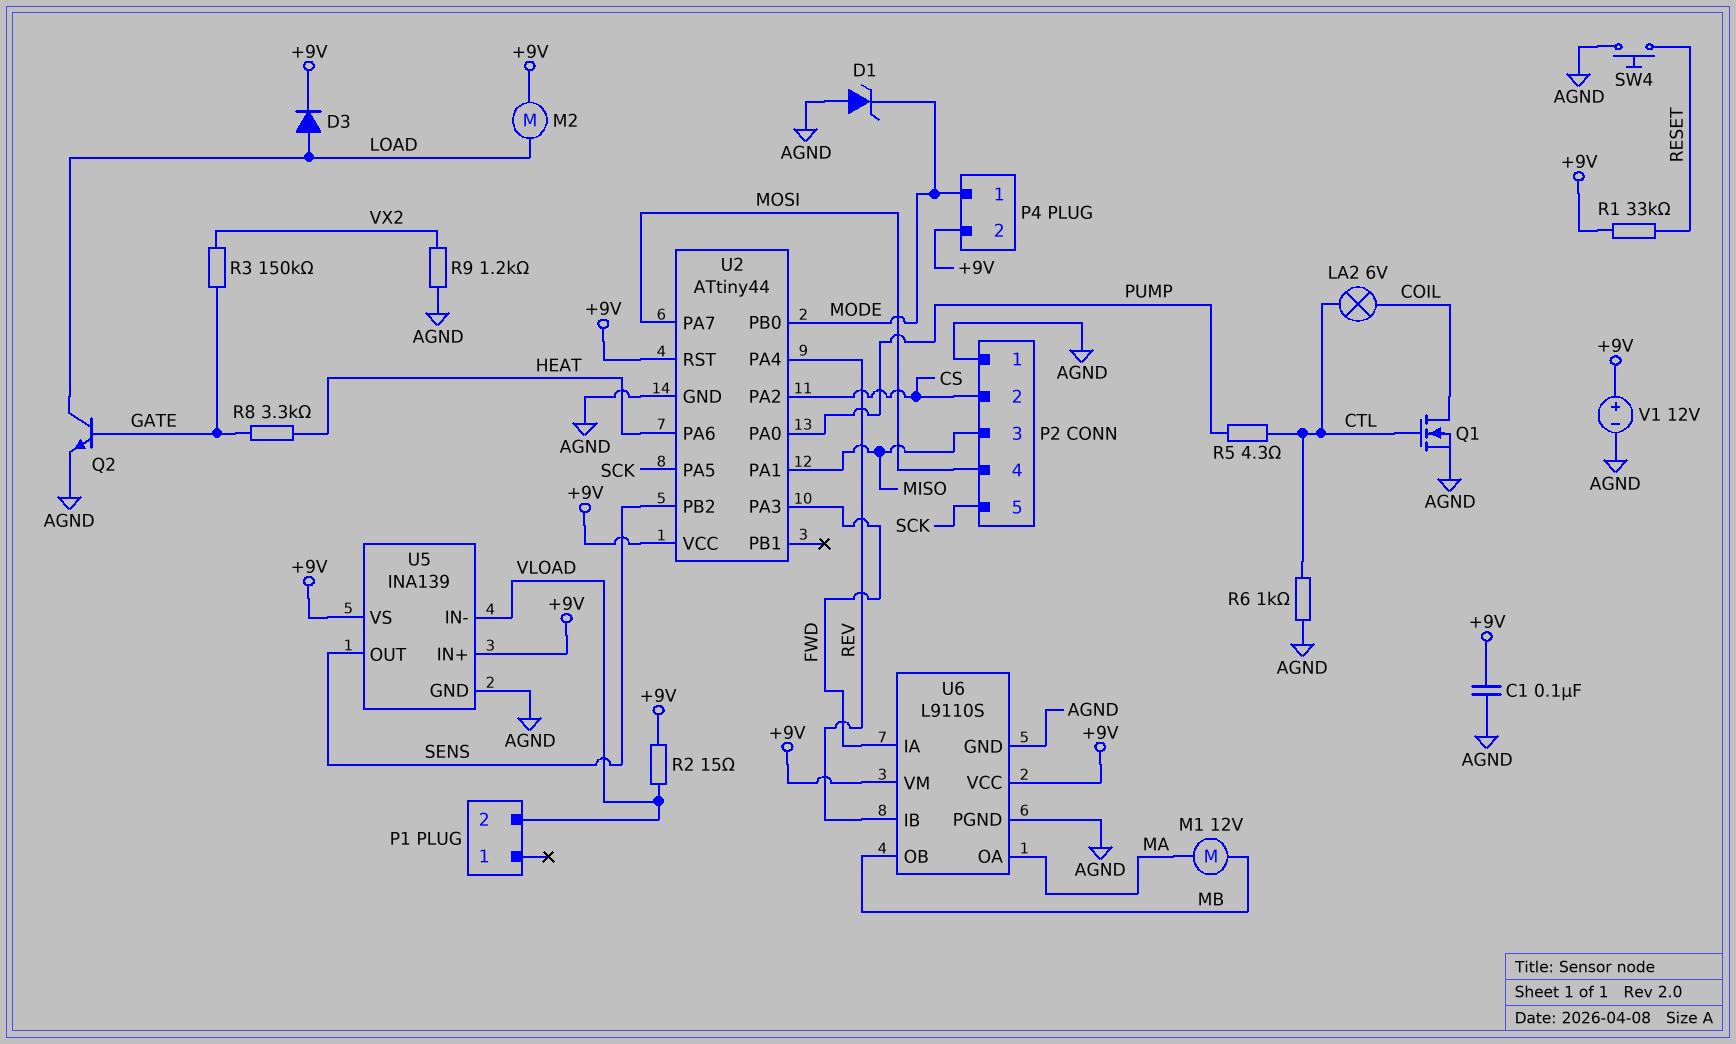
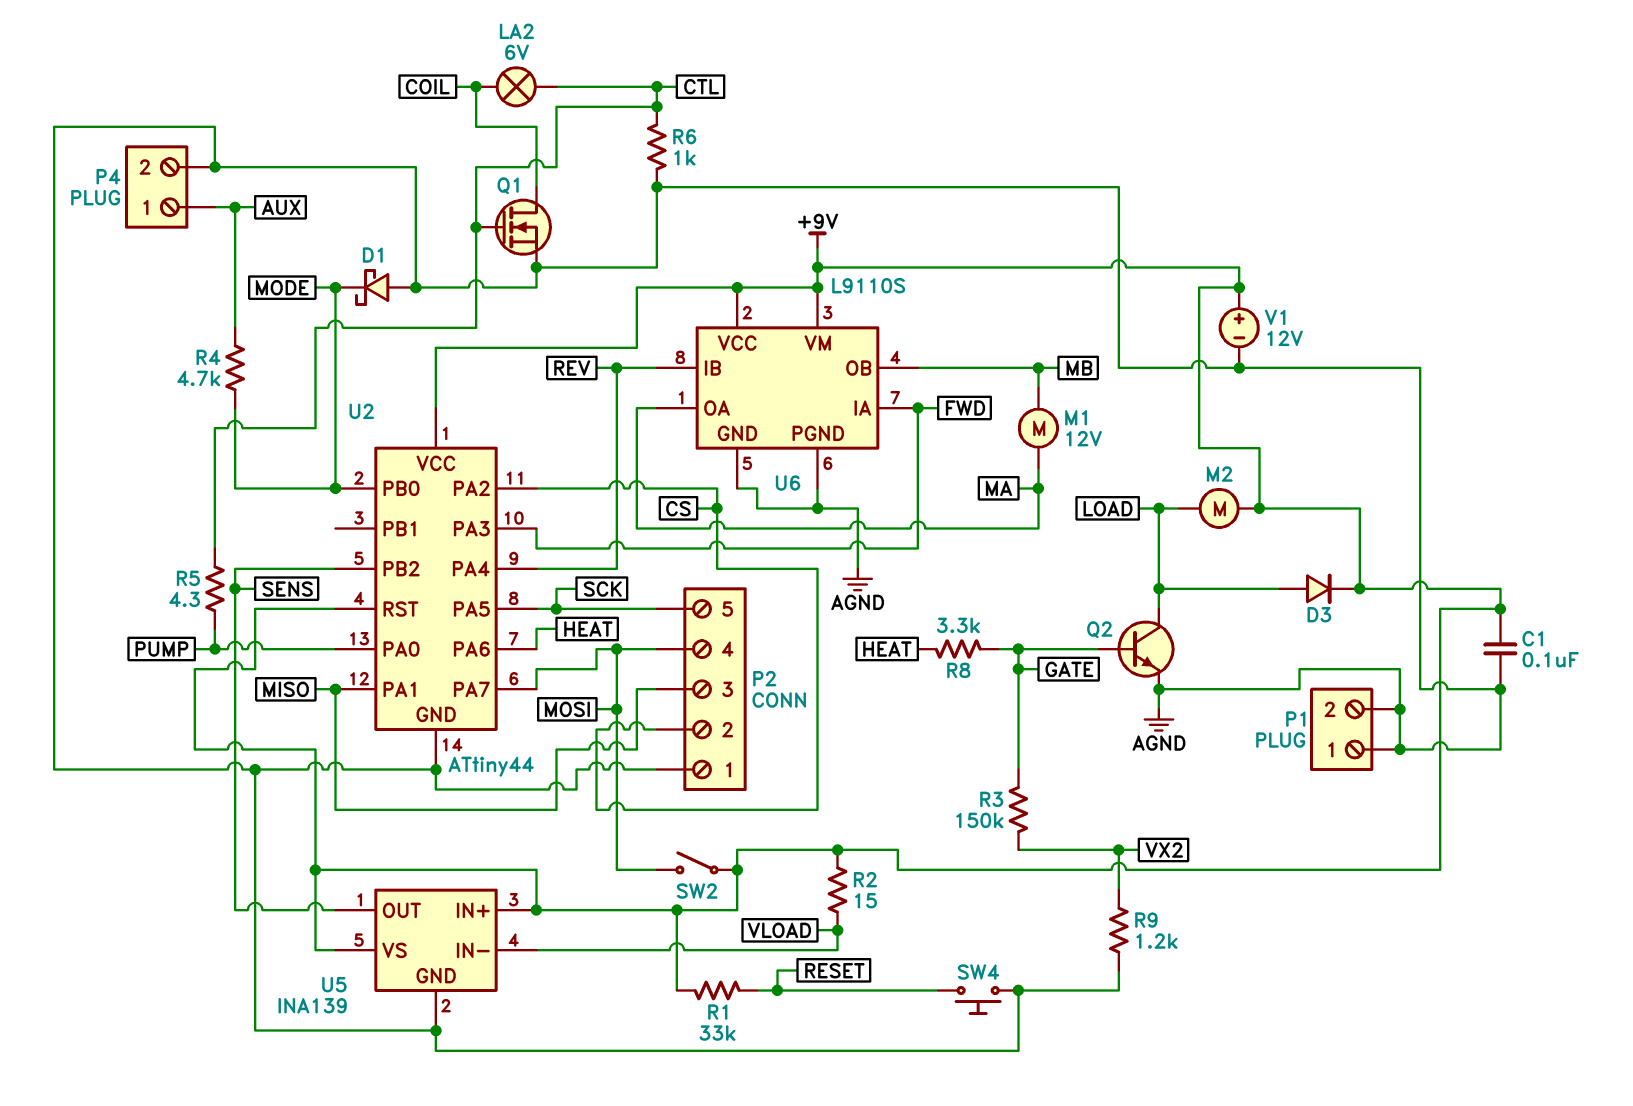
D1: zener (A AGND, K MODE) -> schottky (A AGND, K MODE)
P1 pin 1: none -> AGND
P1 pin 2: VLOAD -> AGND
P4 pin 1: MODE -> AUX
P4 pin 2: +9V -> AGND
R4: none -> 4.7k (AUX, MODE)
SW2: none -> switch (+9V, MOSI)

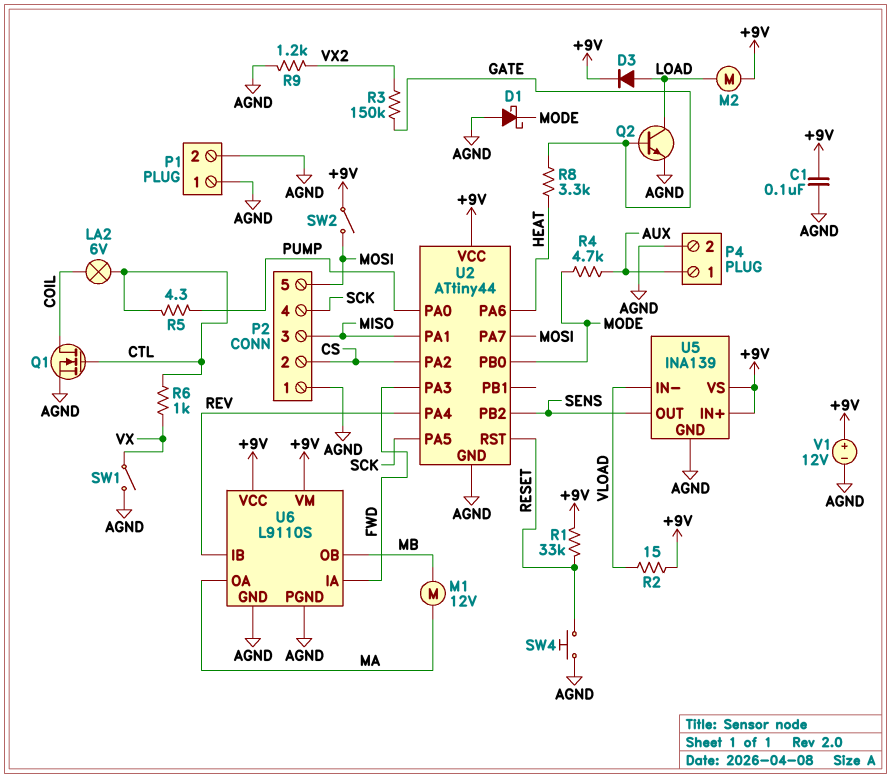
P2 pin 4: MOSI -> SCK
P2 pin 5: SCK -> MOSI
R6: 1k (AGND, CTL) -> 1k (CTL, VX)
SW1: none -> switch (AGND, VX)
U2 pin RST: +9V -> RESET

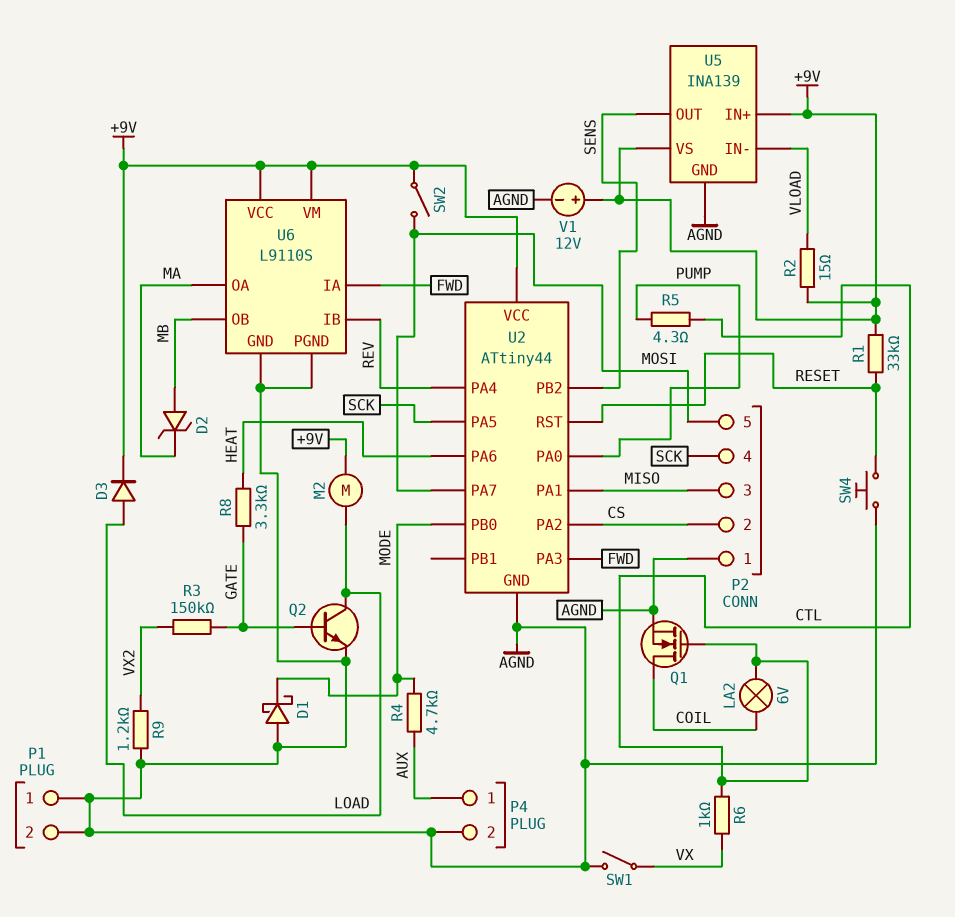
C1: 100nF (+9V, AGND) -> none
D2: none -> zener (A MB, K MA)
M1: motor 12V (MA, MB) -> none

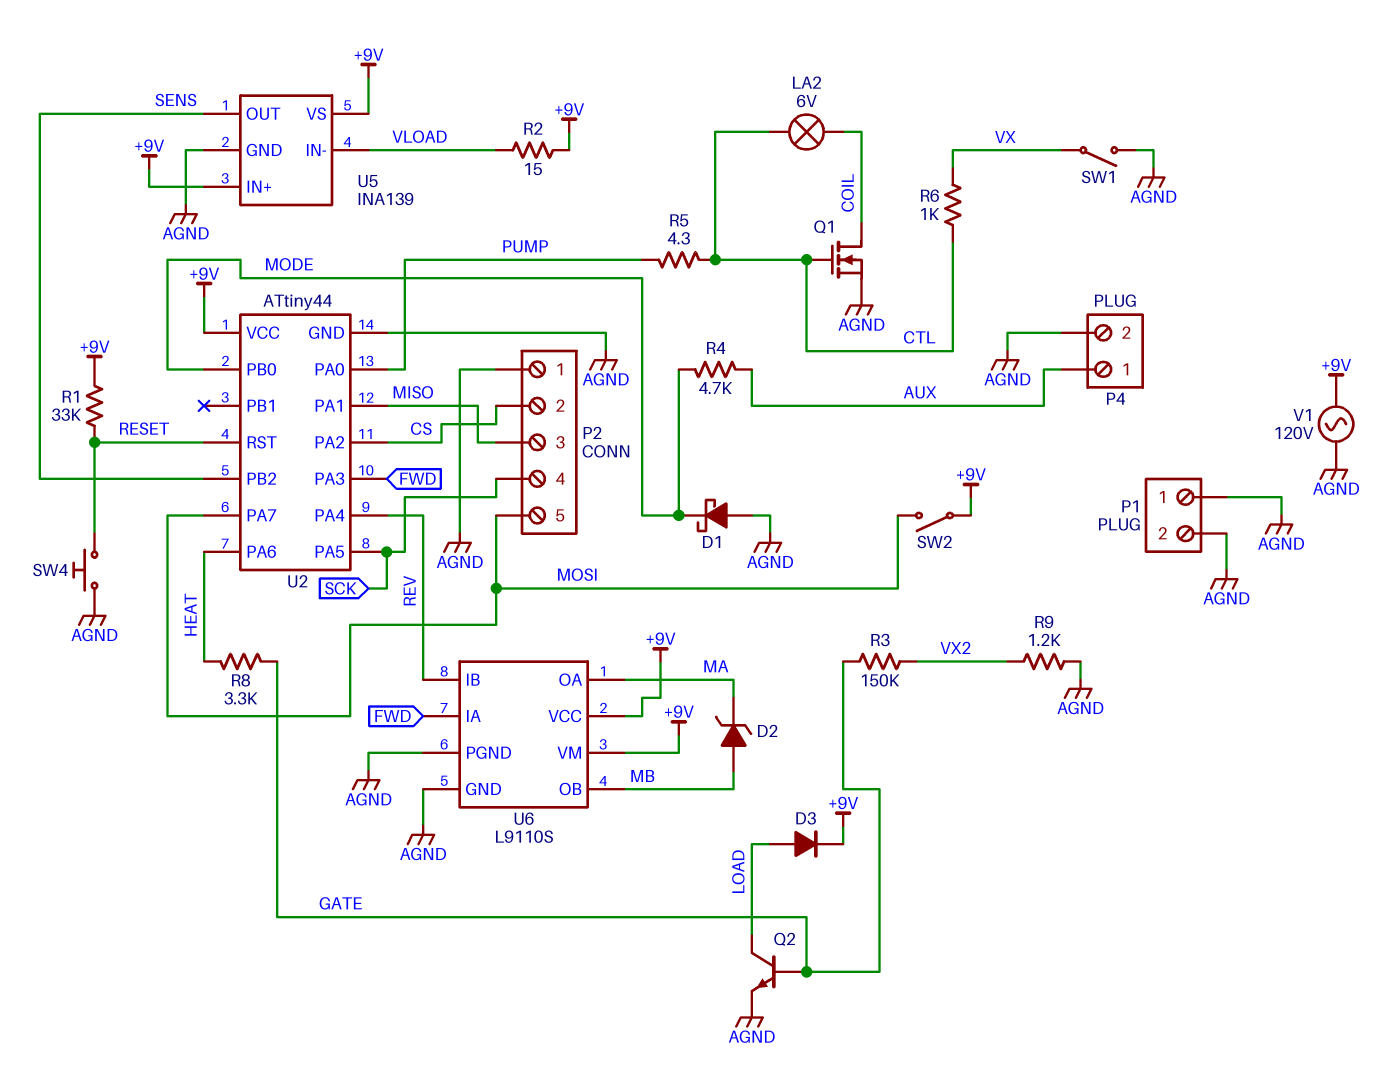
M2: motor (+9V, LOAD) -> none
V1: 12V (plus +9V, minus AGND) -> AC 120V (+9V, AGND)

